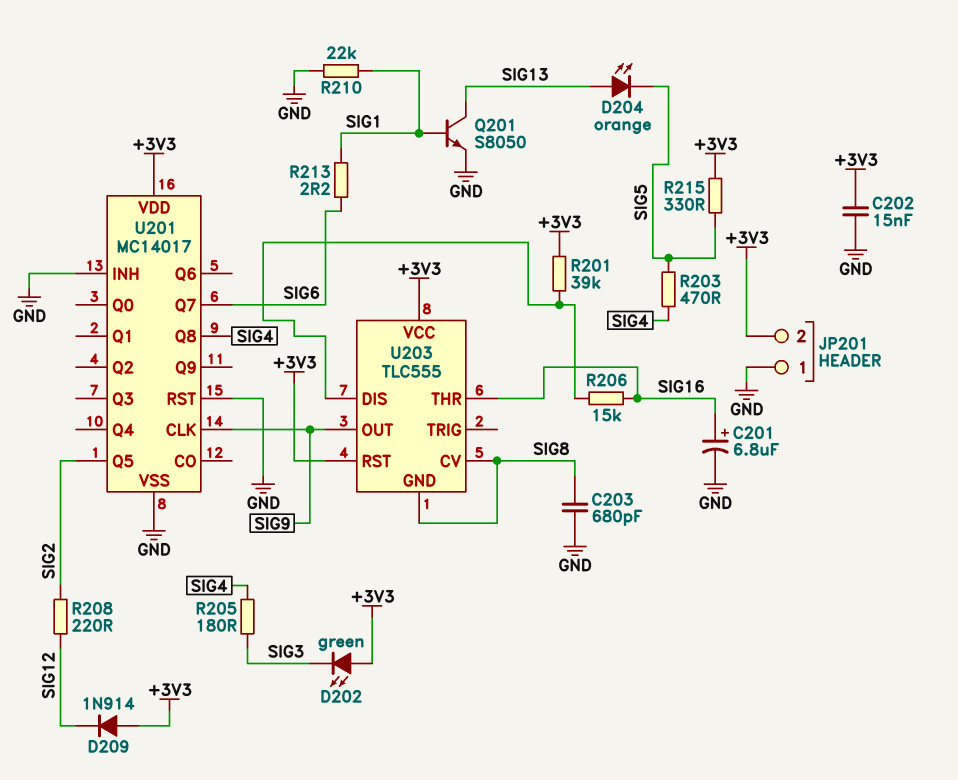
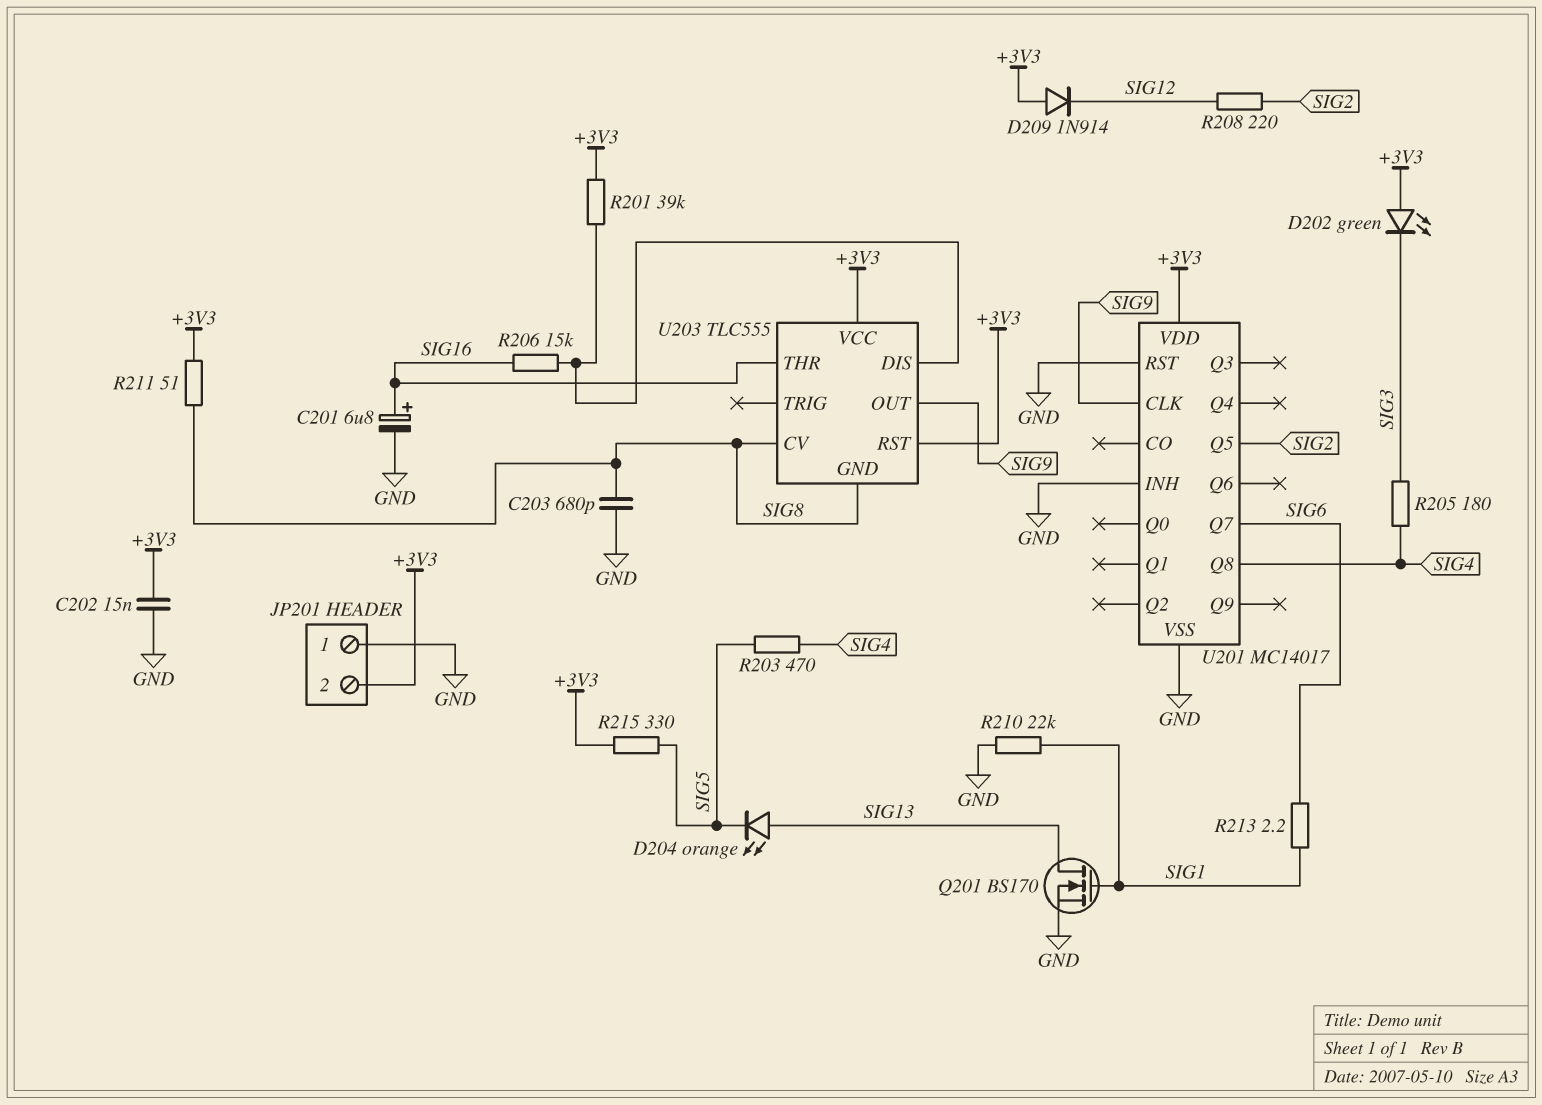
Q201: NPN S8050 (B SIG1, C SIG13, E GND) -> NMOS BS170 (G SIG1, D SIG13, S GND)
R211: none -> 51 (+3V3, SIG8)

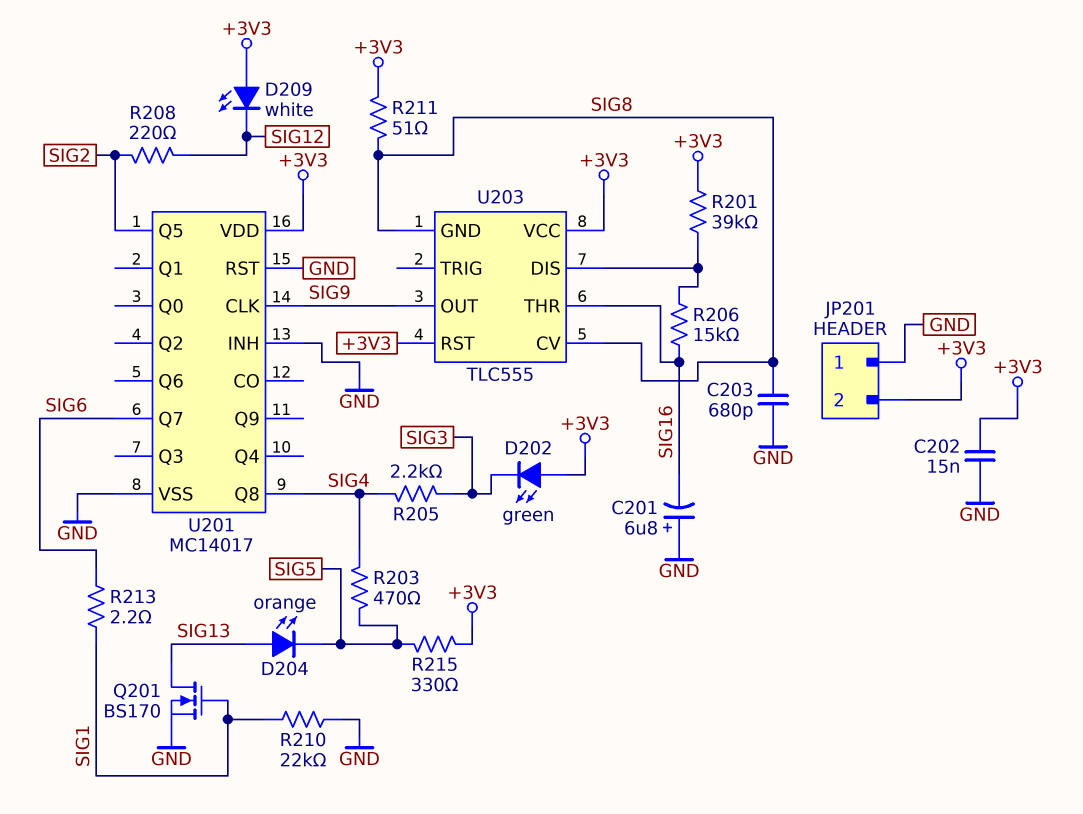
C201: 6.8uF (plus SIG16, minus GND) -> 6.8uF (plus GND, minus SIG16)
D209: diode 1N914 (A +3V3, K SIG12) -> LED white (A +3V3, K SIG12)
R205: 180 (SIG3, SIG4) -> 2.2k (SIG3, SIG4)

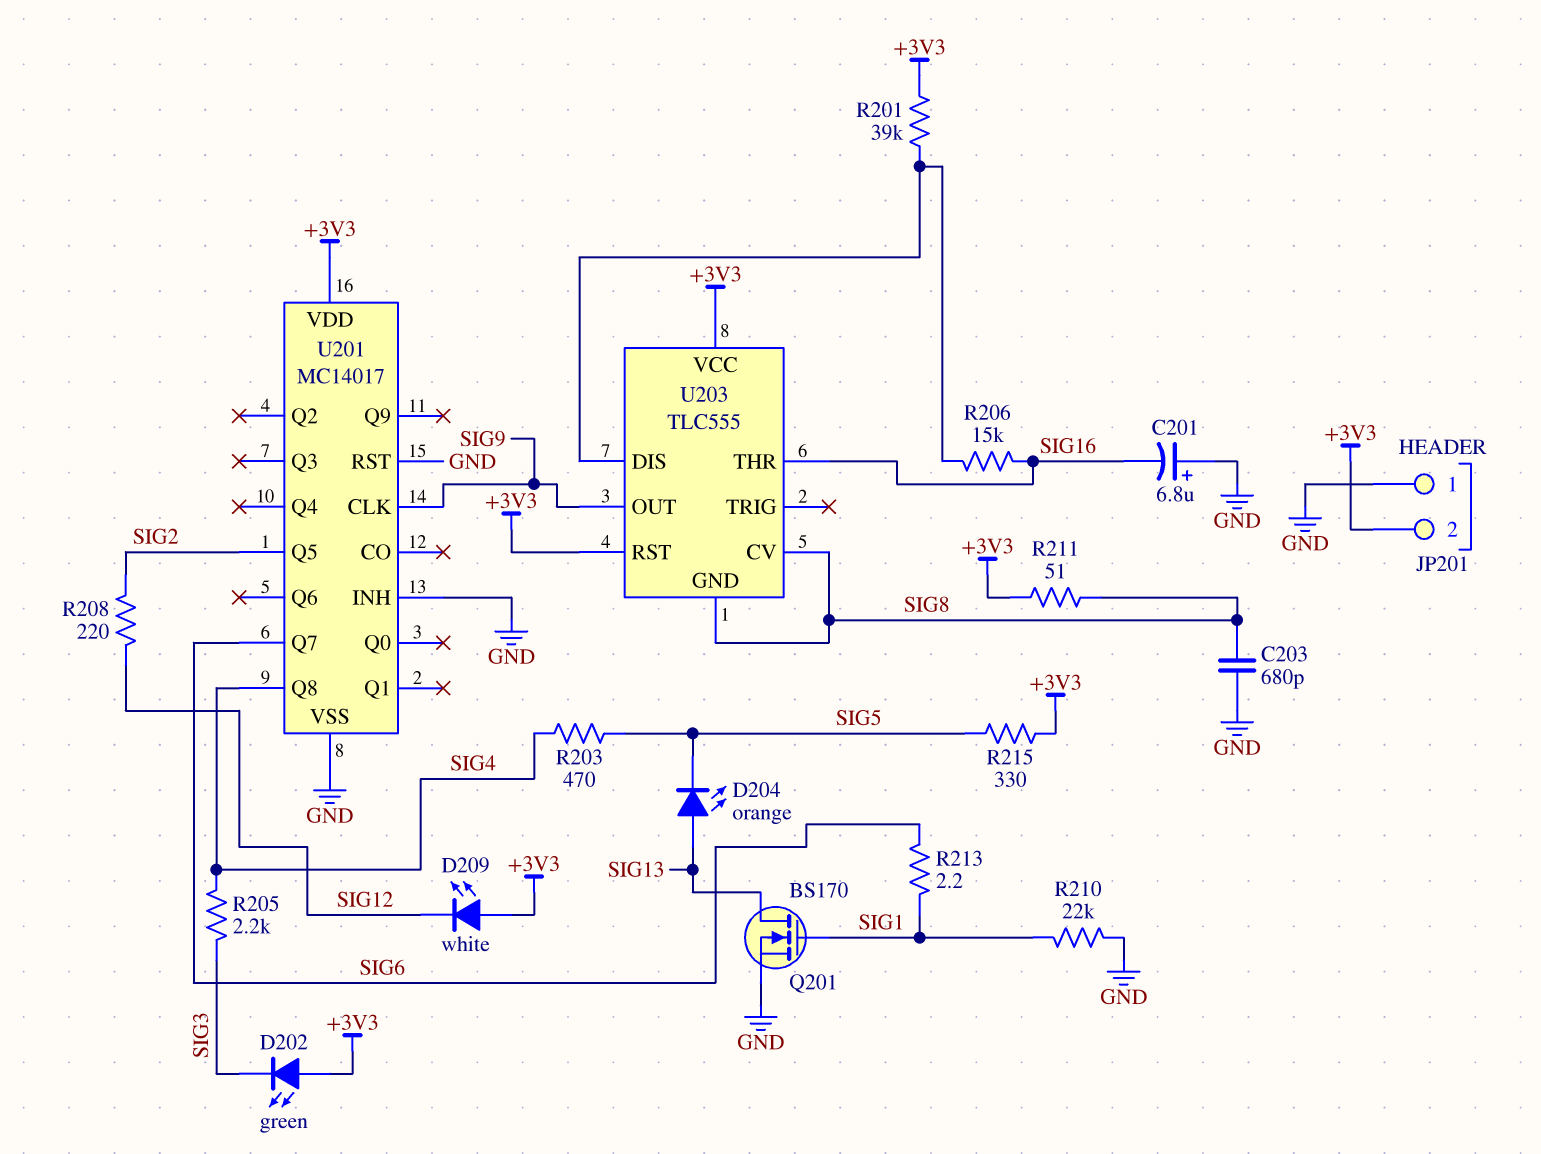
C202: 15nF (+3V3, GND) -> none

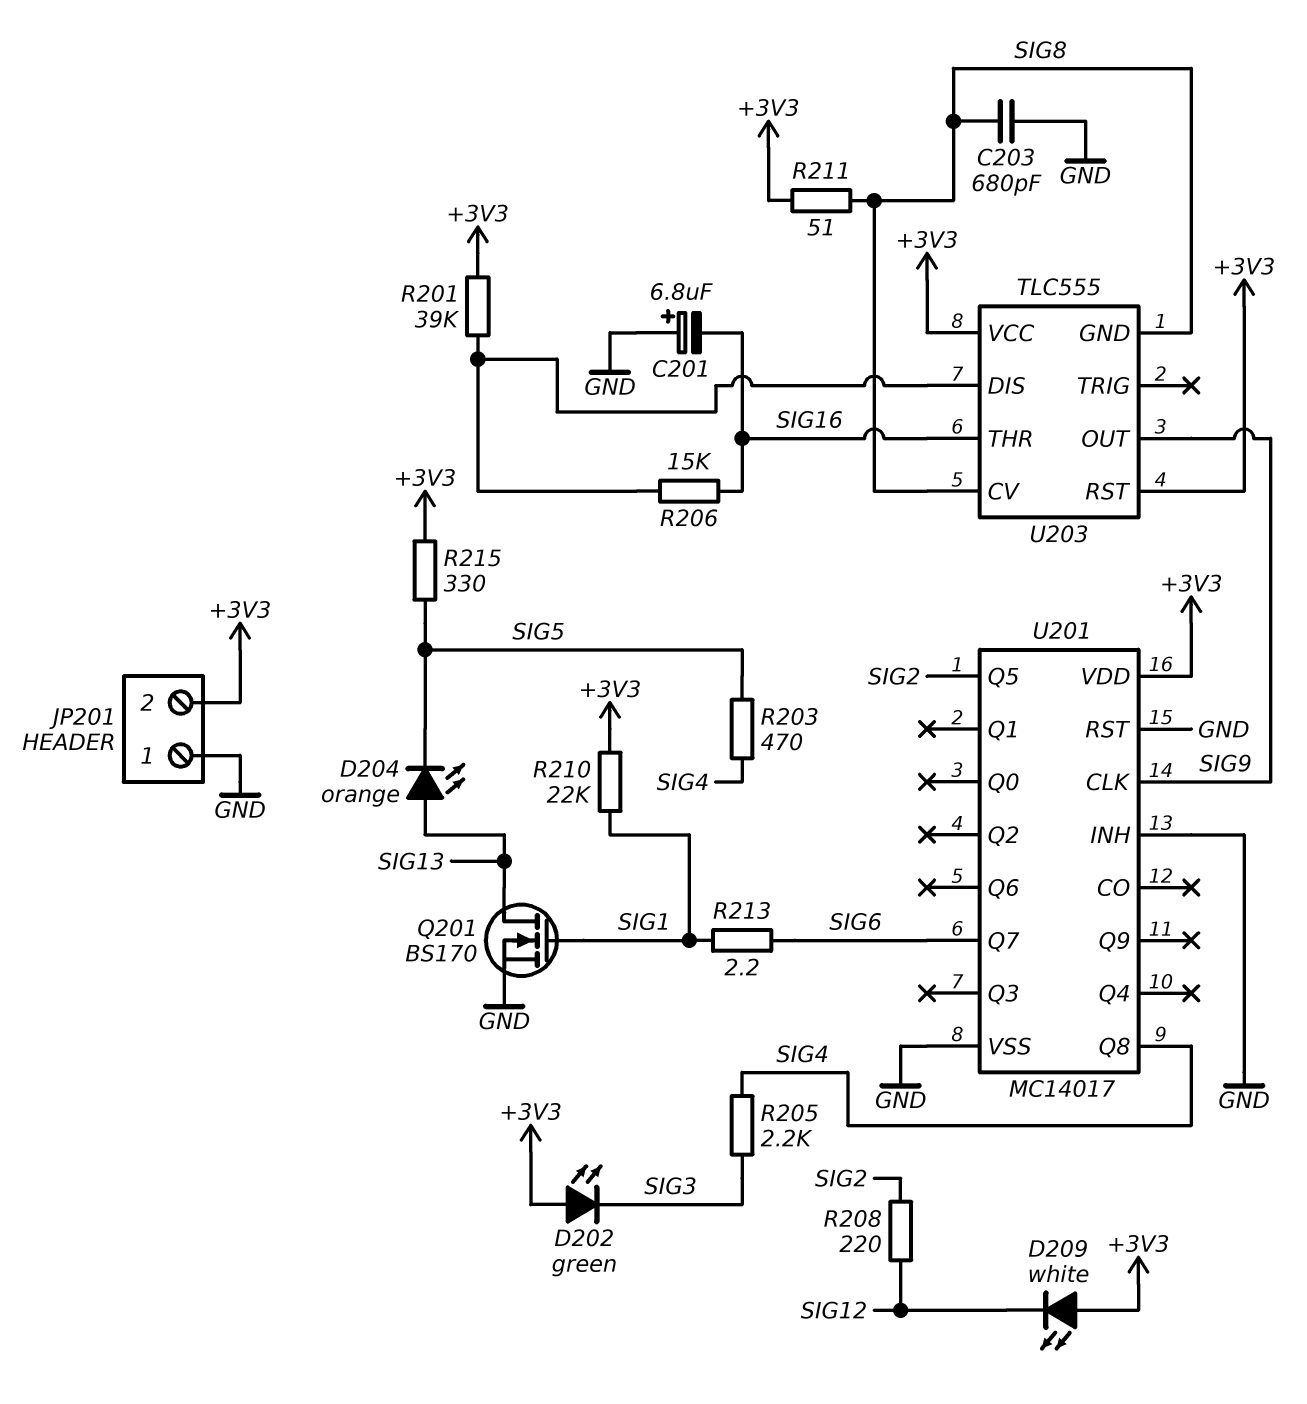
R210: 22k (GND, SIG1) -> 22k (+3V3, SIG1)

